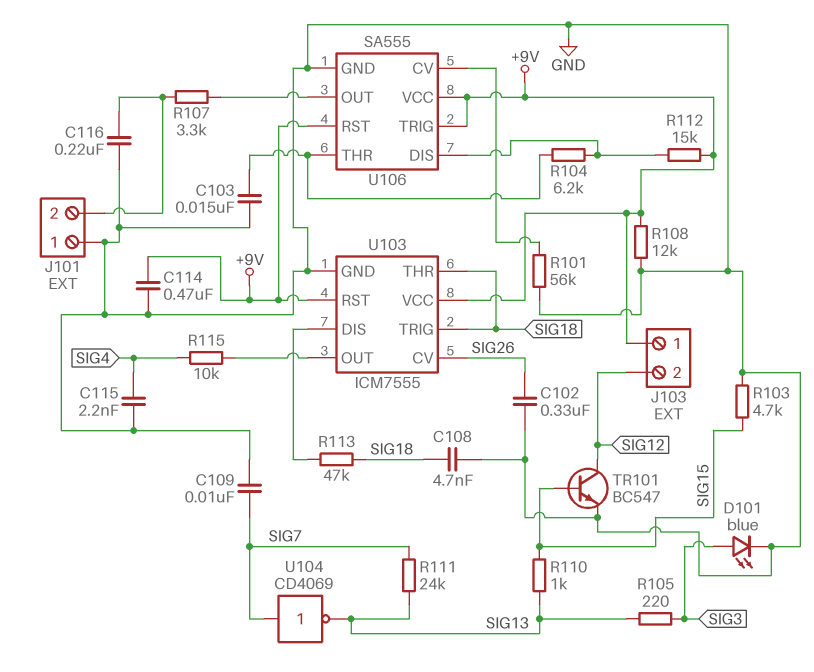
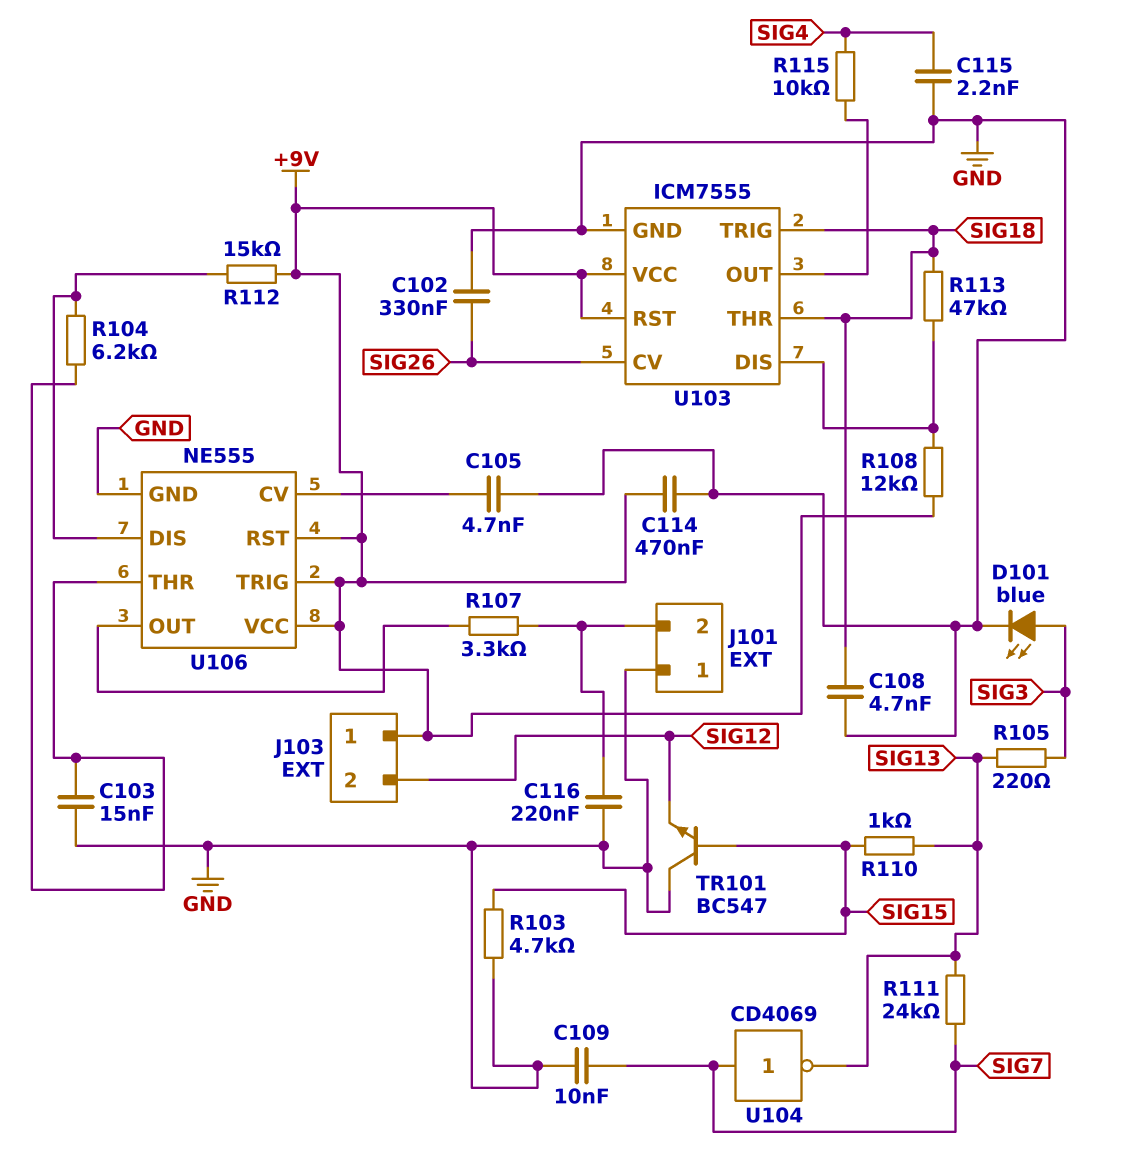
C105: none -> 4.7nF (GND, U106/CV)
R101: 56k (GND, U106/CV) -> none
R108: 12k (+9V, GND) -> 12k (+9V, U103/DIS)
TR101: NPN BC547 (B SIG15, C SIG12, E GND) -> NPN BC547 (B SIG15, C GND, E SIG12)
U106: SA555 -> NE555

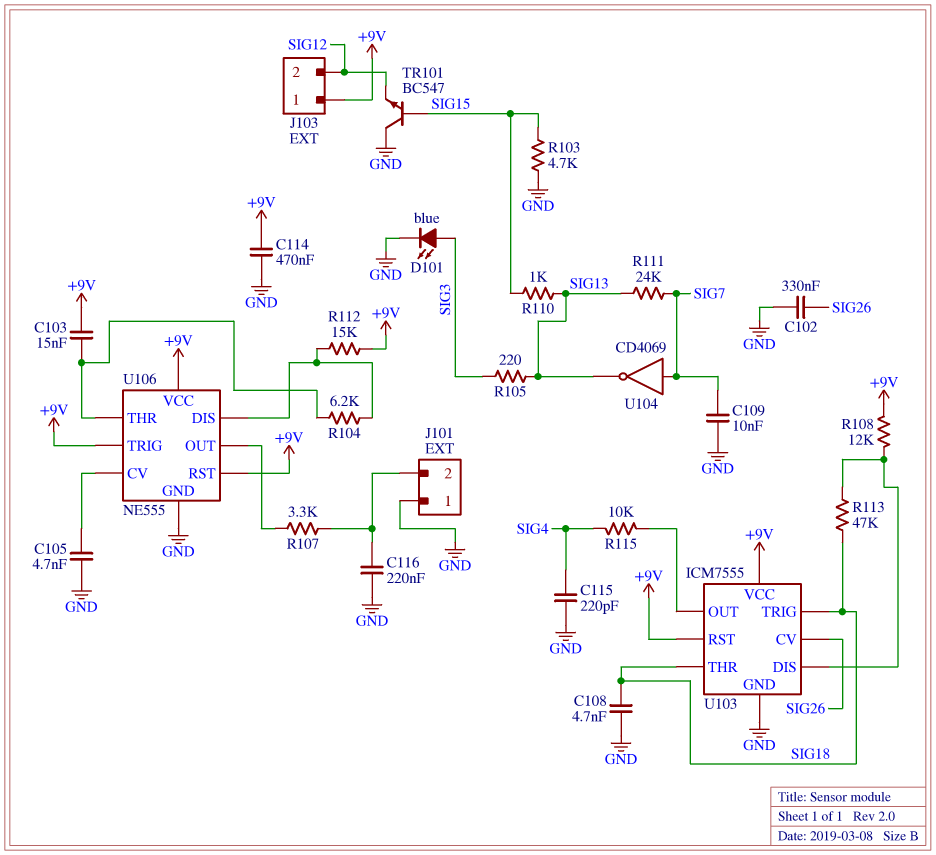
C103: 15nF (GND, U106/THR) -> 15nF (+9V, U106/THR)
C115: 2.2nF (GND, SIG4) -> 220pF (GND, SIG4)

